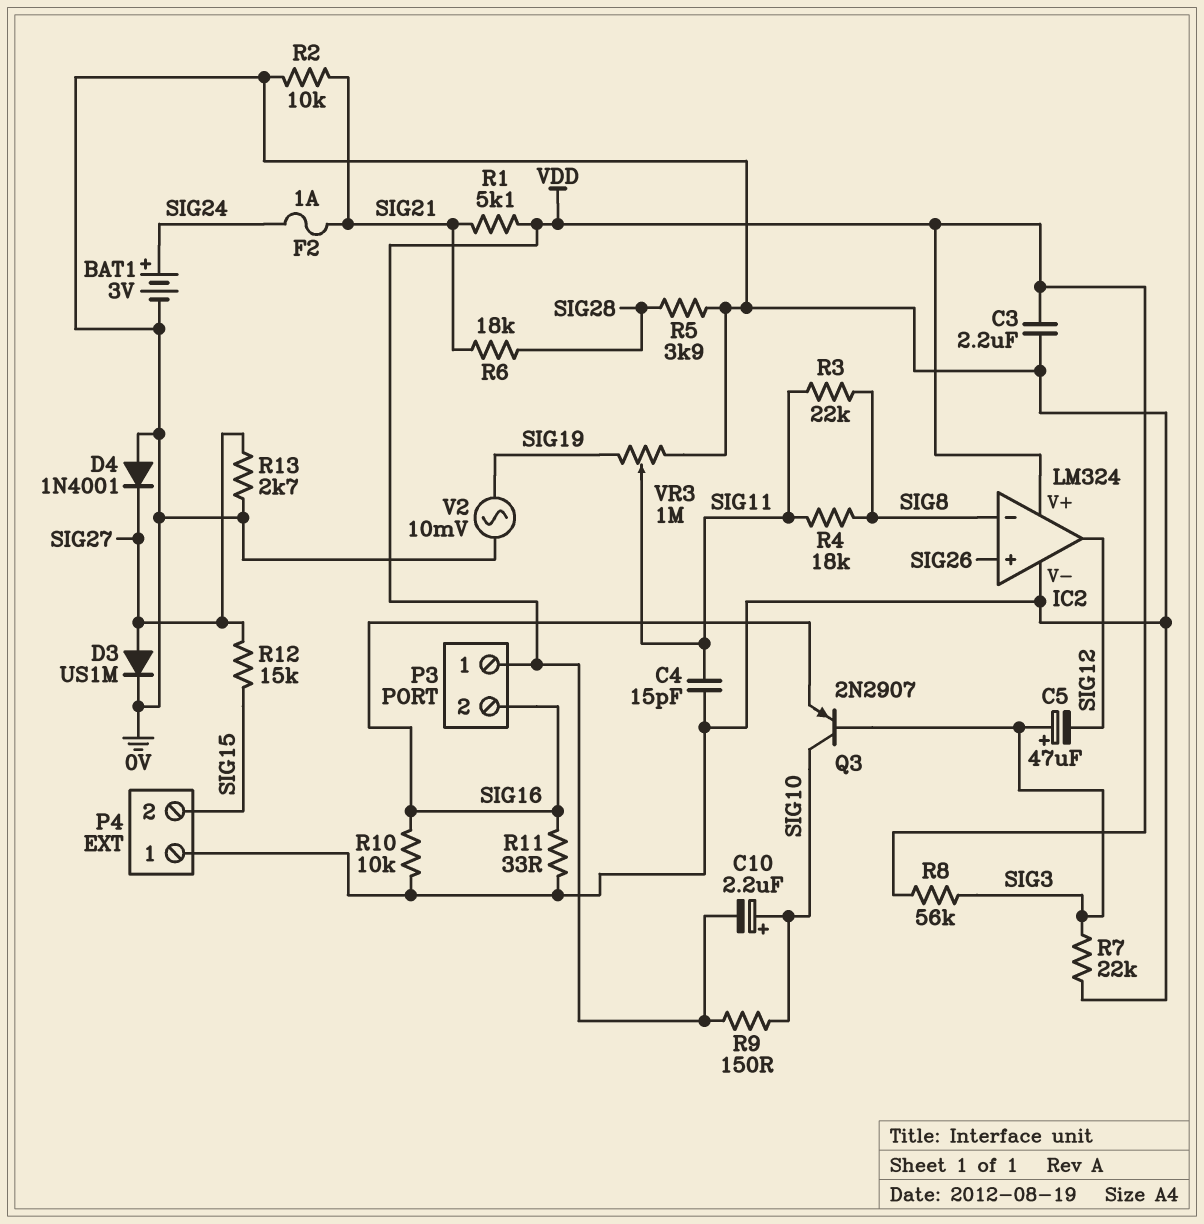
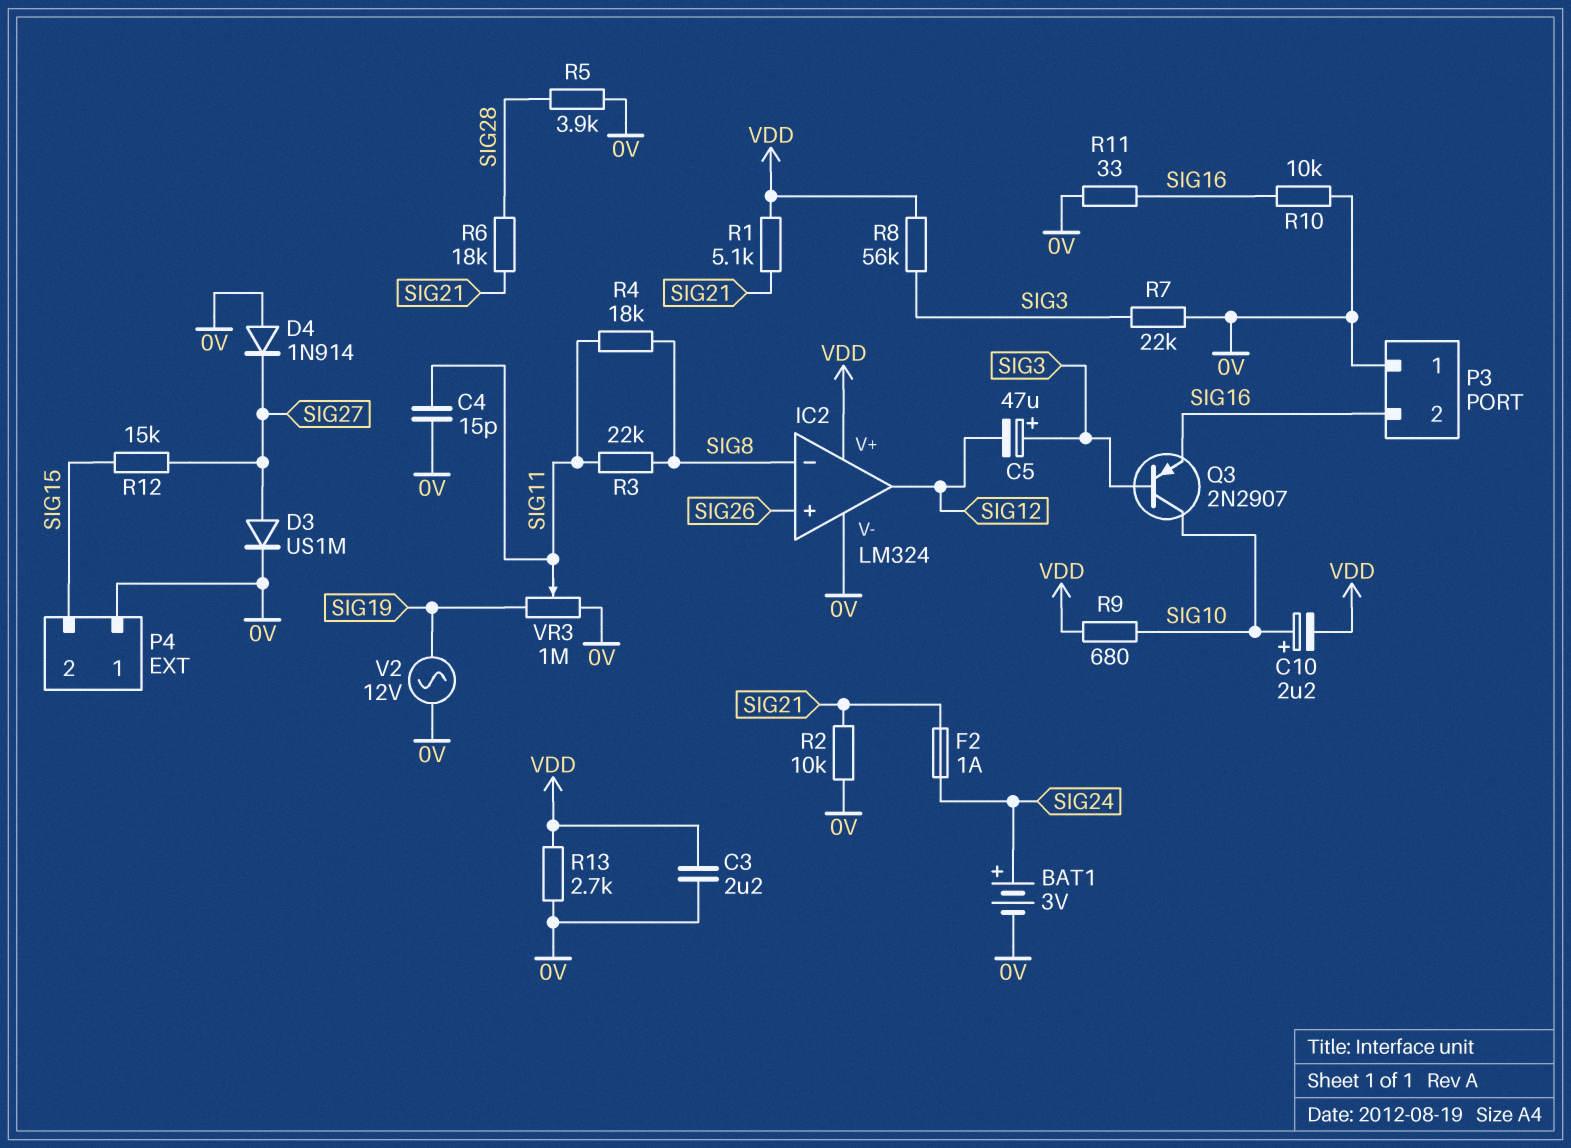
D4: diode 1N4001 (A 0V, K SIG27) -> diode 1N914 (A 0V, K SIG27)
P3 pin 1: VDD -> 0V
R9: 150 (SIG10, VDD) -> 680 (SIG10, VDD)
R13: 2.7k (0V, SIG27) -> 2.7k (0V, VDD)
V2: AC 10mV (0V, SIG19) -> AC 12V (0V, SIG19)

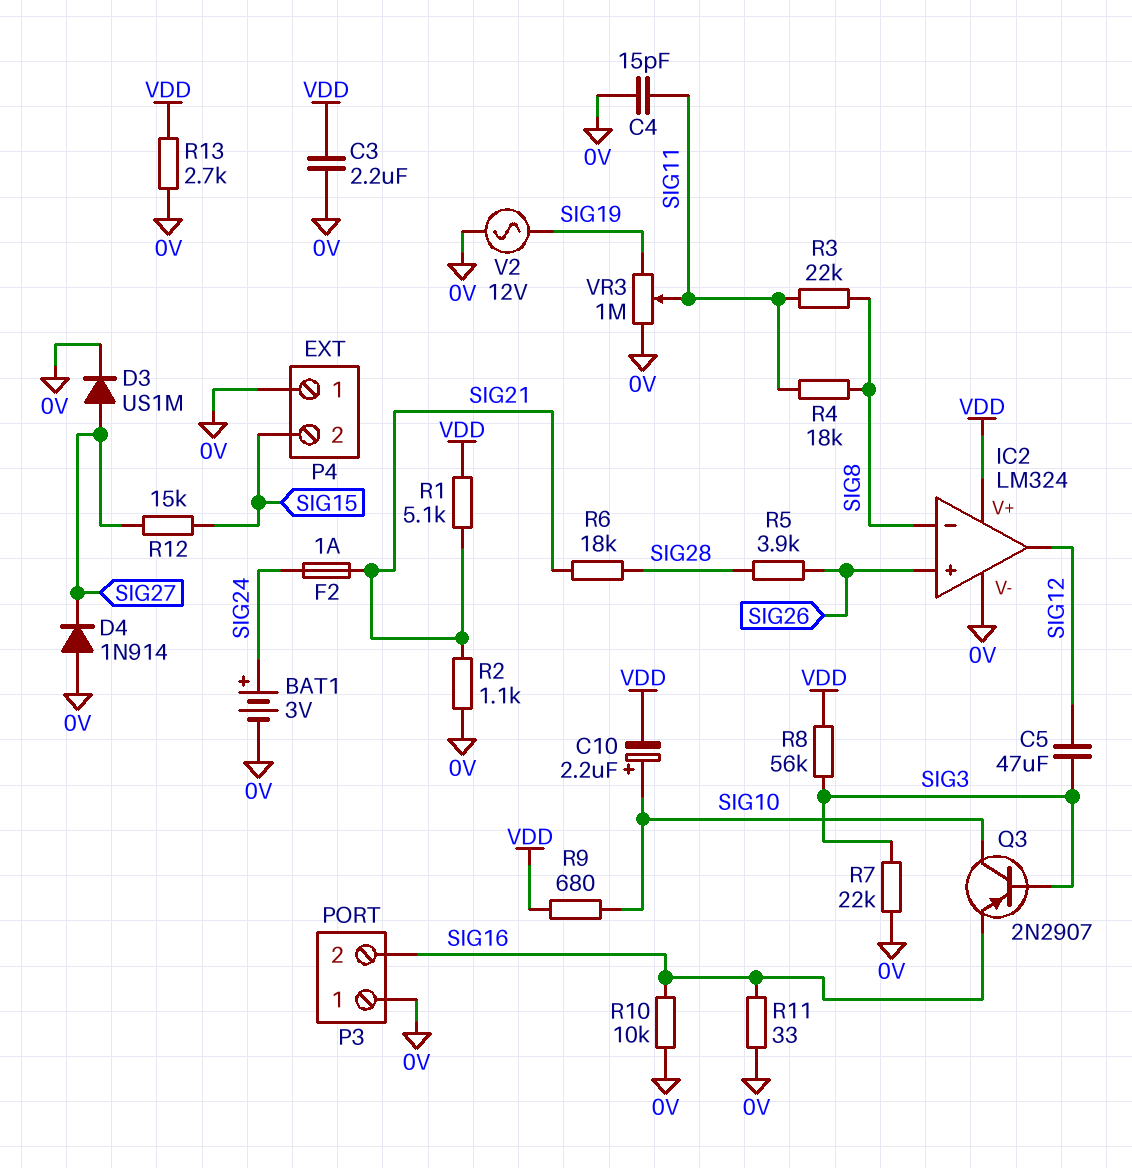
C5: 47uF (plus SIG3, minus SIG12) -> 47uF (SIG3, SIG12)
R2: 10k (0V, SIG21) -> 1.1k (0V, SIG21)
R5: 3.9k (0V, SIG28) -> 3.9k (SIG26, SIG28)

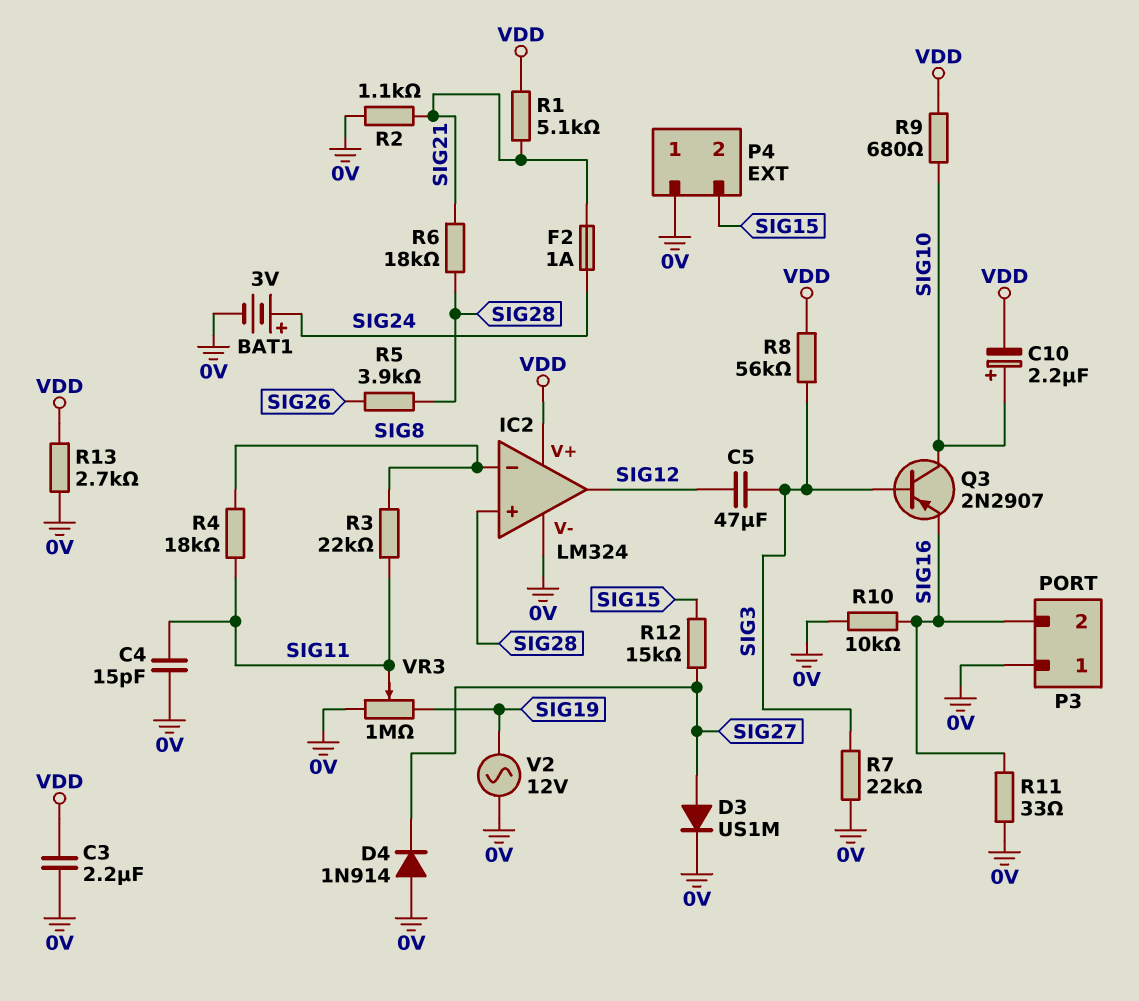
IC2 pin in+: SIG26 -> SIG28

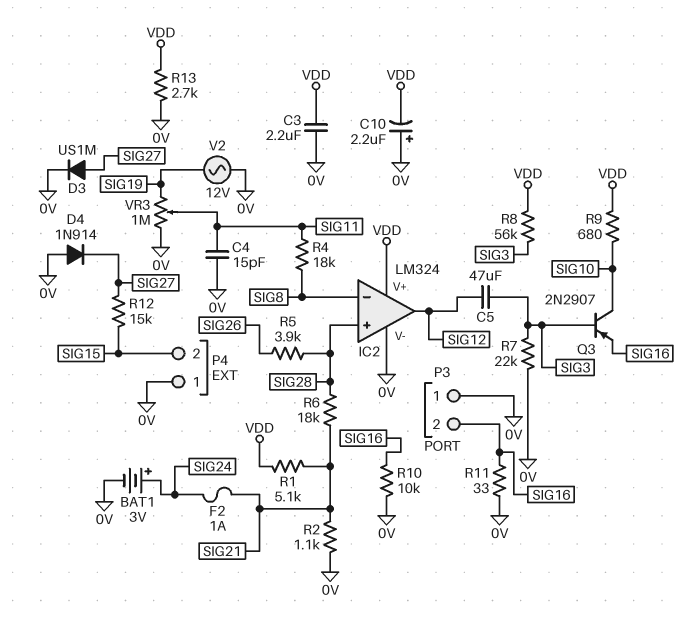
C10: 2.2uF (plus SIG10, minus VDD) -> 2.2uF (plus 0V, minus VDD)
R3: 22k (SIG8, SIG11) -> none

